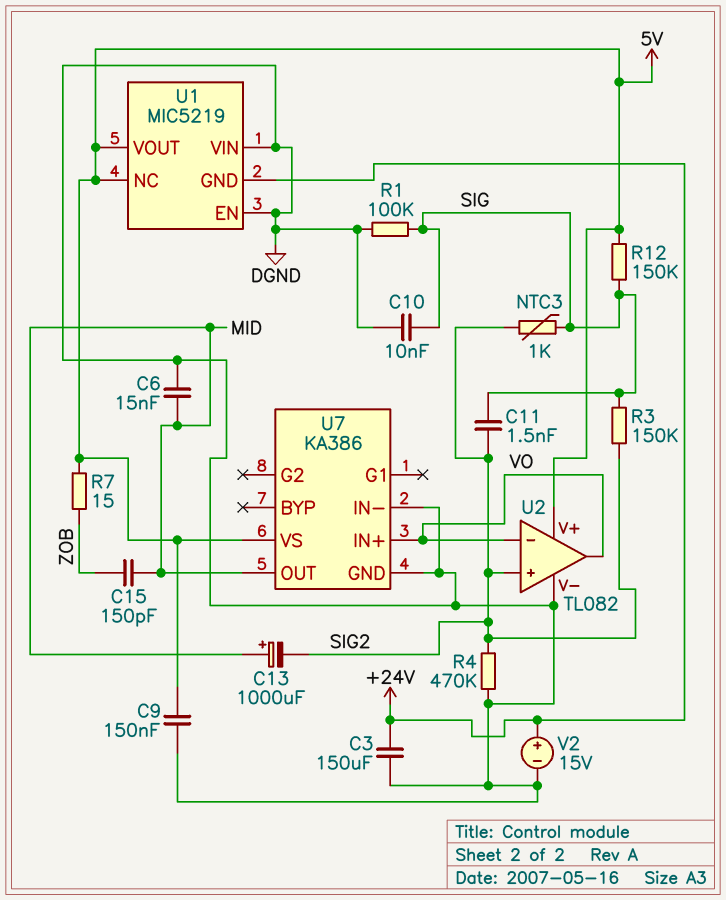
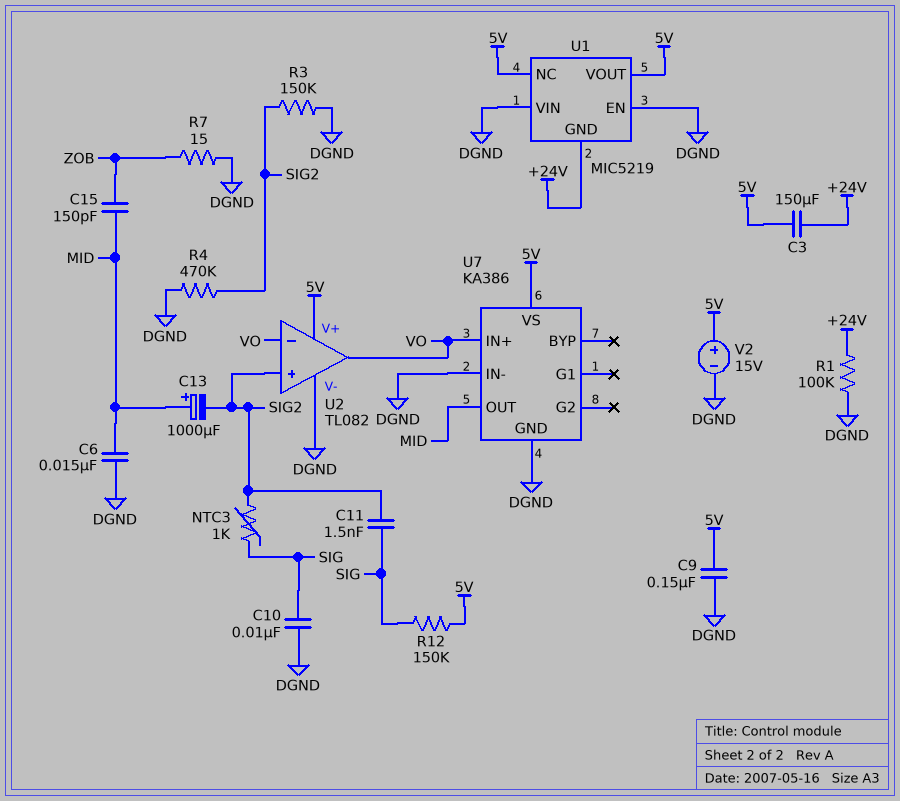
C3: 150uF (+24V, DGND) -> 150uF (+24V, 5V)
R1: 100k (DGND, SIG) -> 100k (+24V, DGND)
R3: 150k (SIG, SIG2) -> 150k (DGND, SIG2)
R7: 15 (5V, ZOB) -> 15 (DGND, ZOB)
V2: 15V (plus +24V, minus DGND) -> 15V (plus 5V, minus DGND)

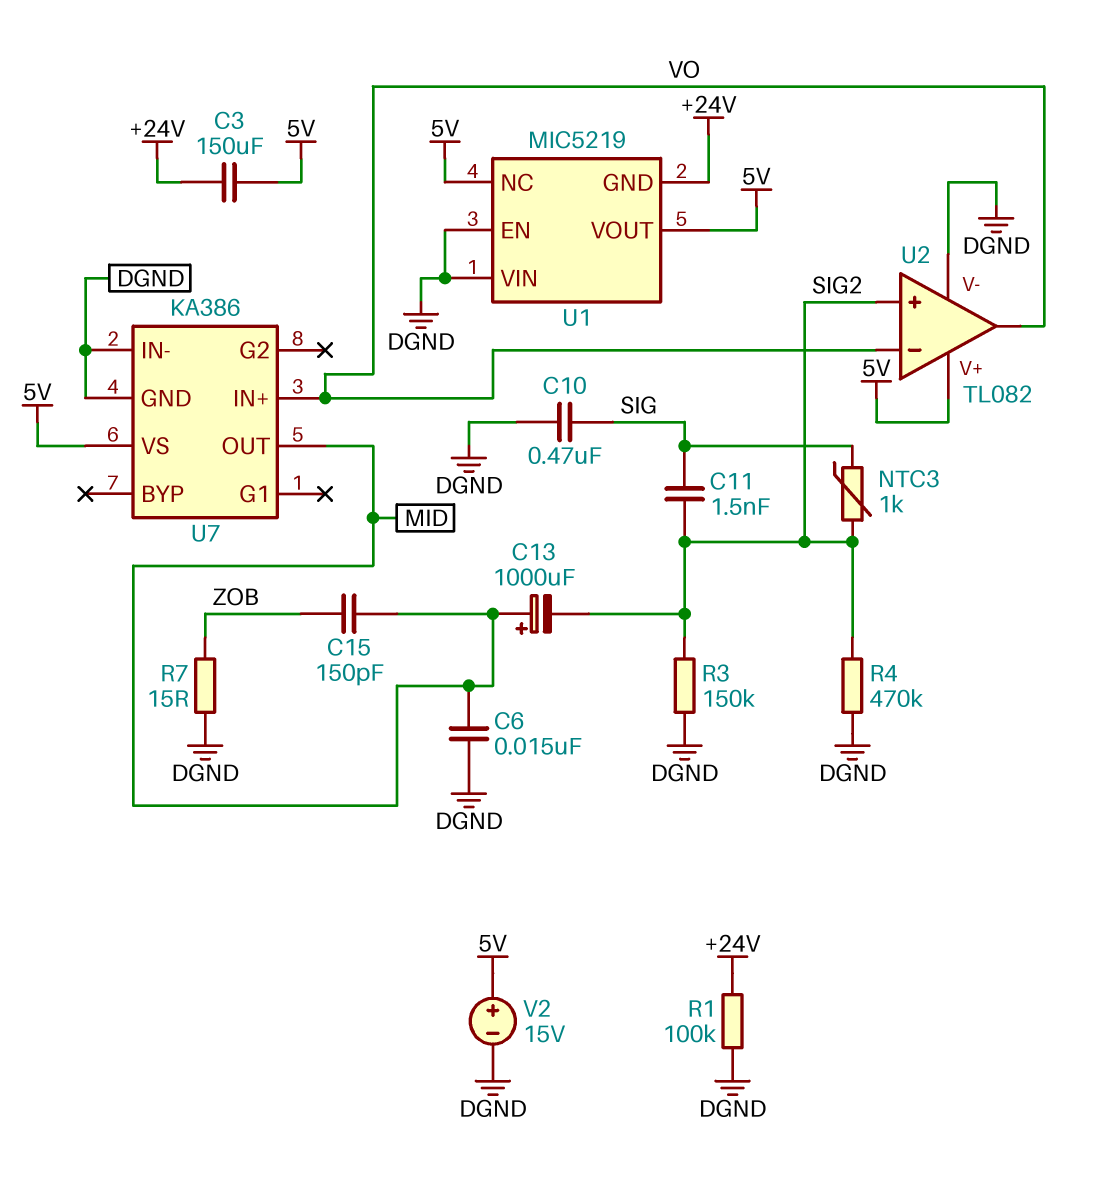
C9: 150nF (5V, DGND) -> none
C10: 10nF (DGND, SIG) -> 470nF (DGND, SIG)
R12: 150k (5V, SIG) -> none

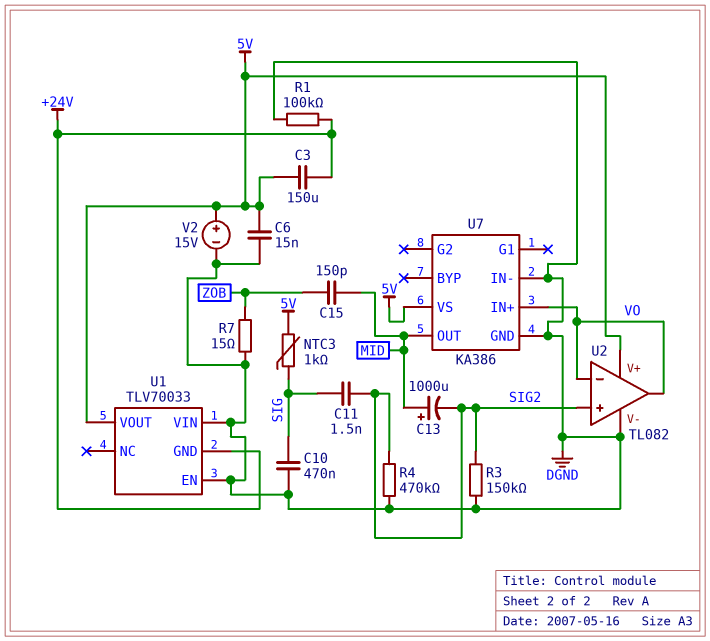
C6: 15nF (DGND, MID) -> 15nF (5V, DGND)
NTC3: 1k (SIG, SIG2) -> 1k (5V, SIG)
U1: MIC5219 -> TLV70033
U1 pin NC: 5V -> none

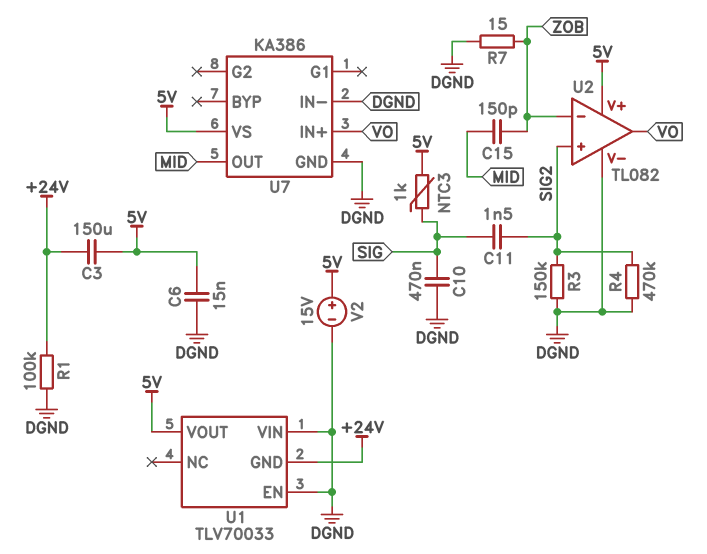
C13: 1000uF (plus MID, minus SIG2) -> none
U2 pin in-: VO -> ZOB

